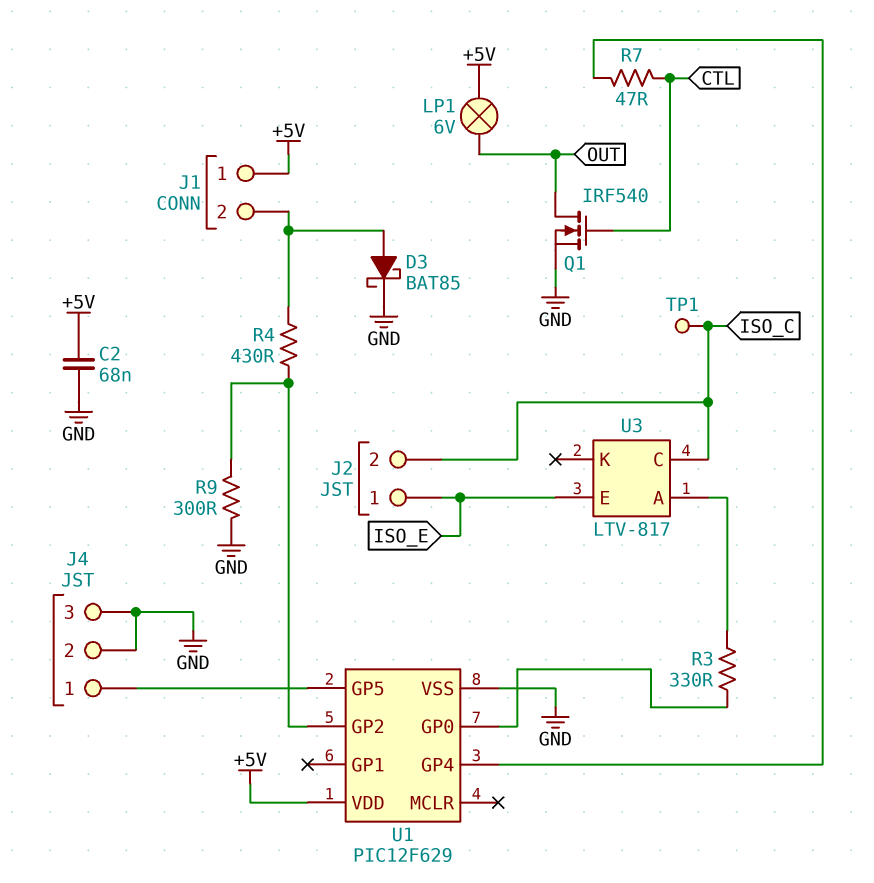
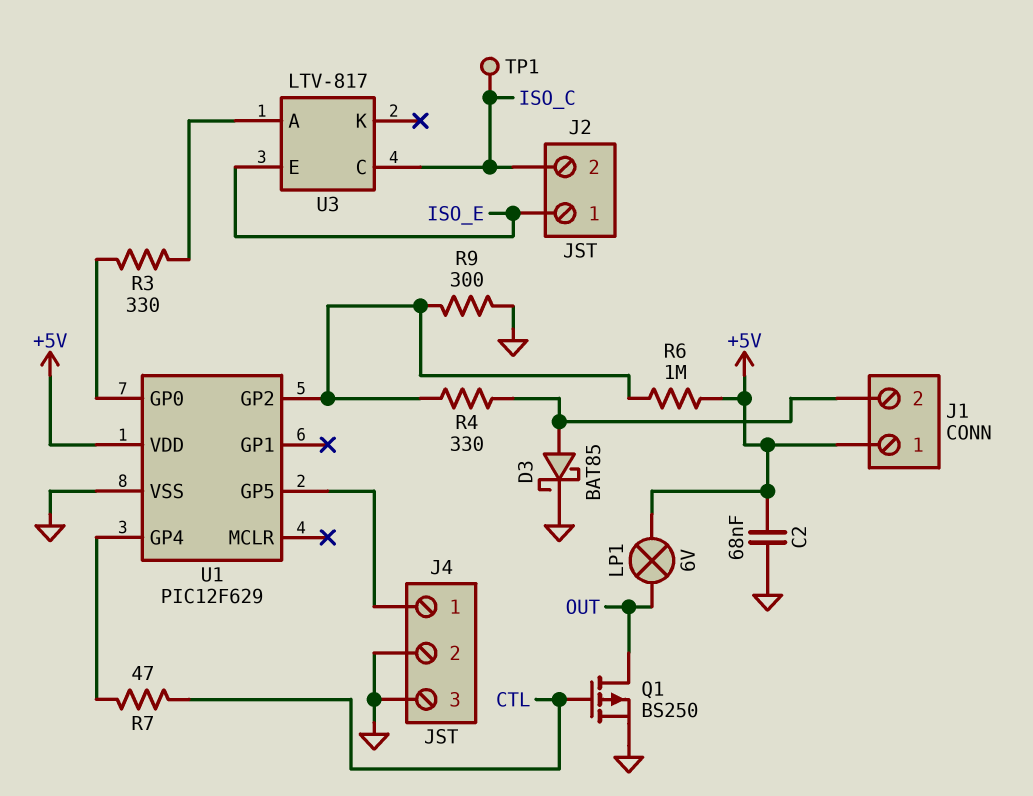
Q1: NMOS IRF540 (G CTL, D OUT, S GND) -> PMOS BS250 (G CTL, D OUT, S GND)
R4: 430 (J1/2, U1/GP2) -> 330 (J1/2, U1/GP2)
R6: none -> 1M (+5V, U1/GP2)

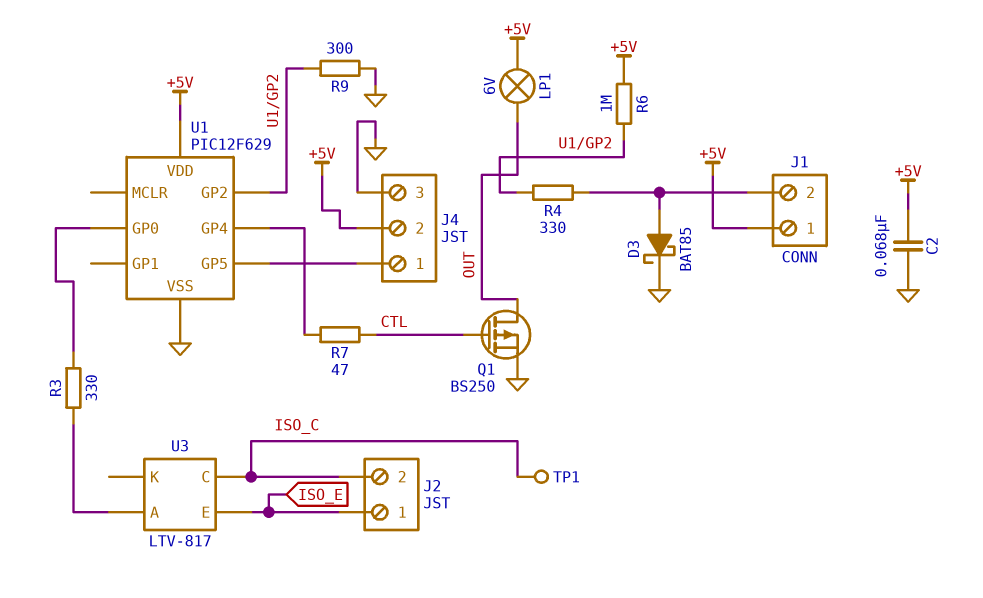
J4 pin 2: GND -> +5V

